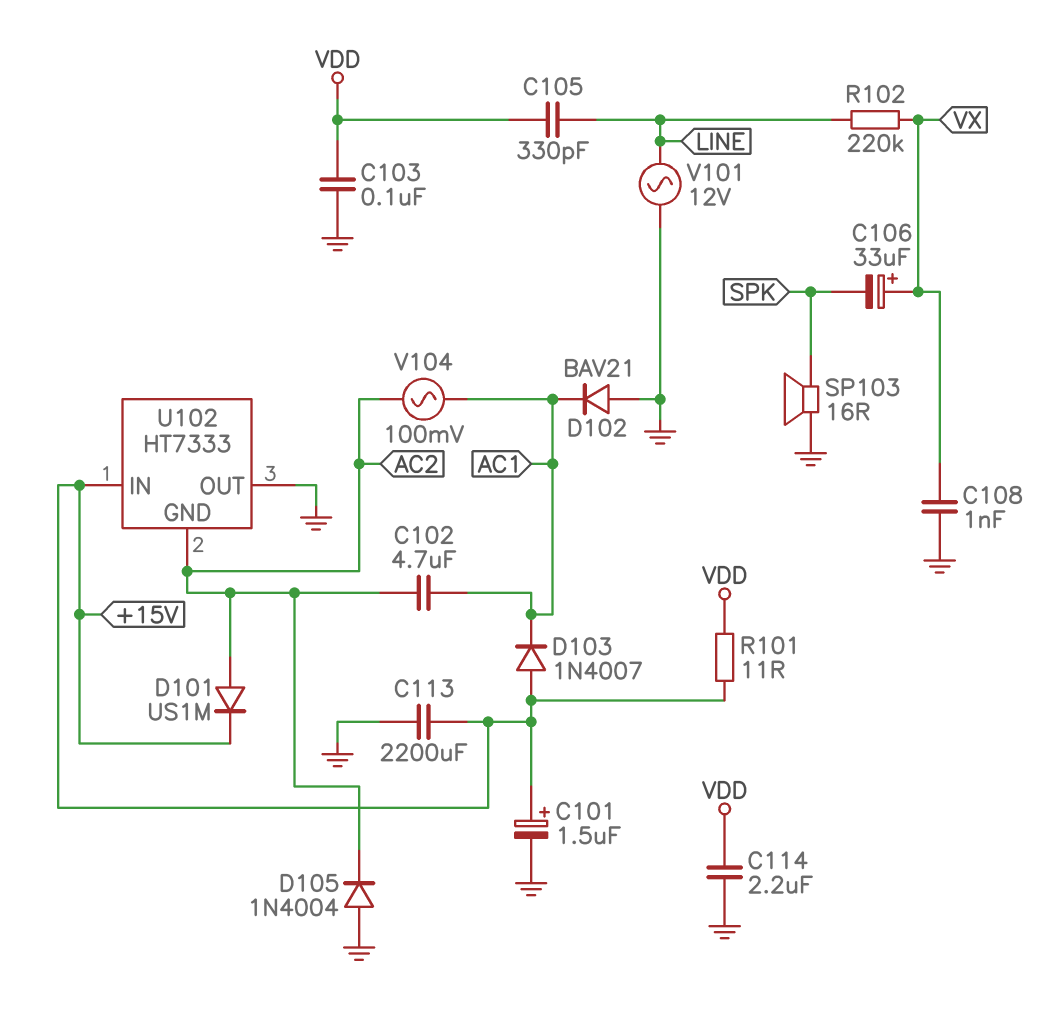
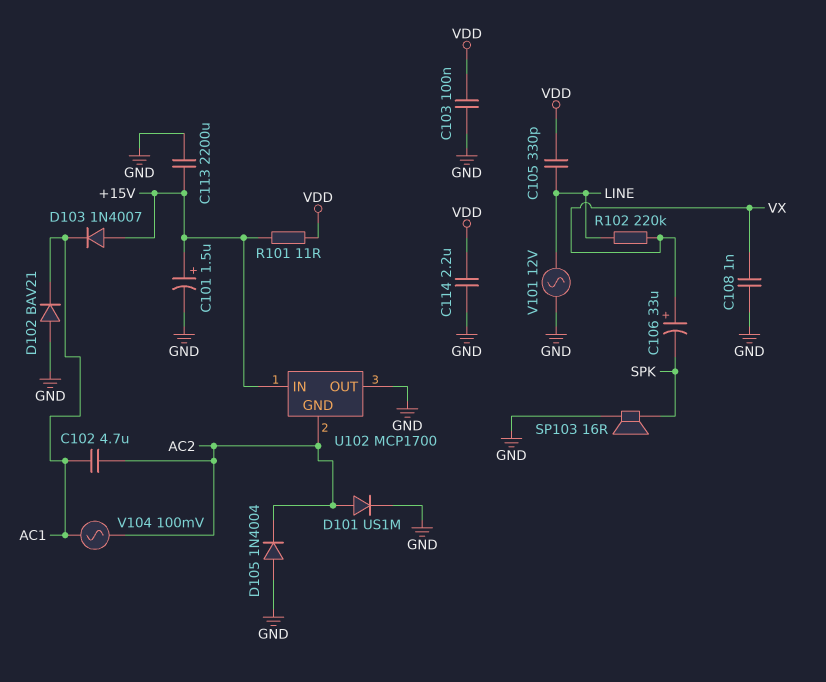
D101: diode US1M (A AC2, K +15V) -> diode US1M (A AC2, K GND)
U102: HT7333 -> MCP1700

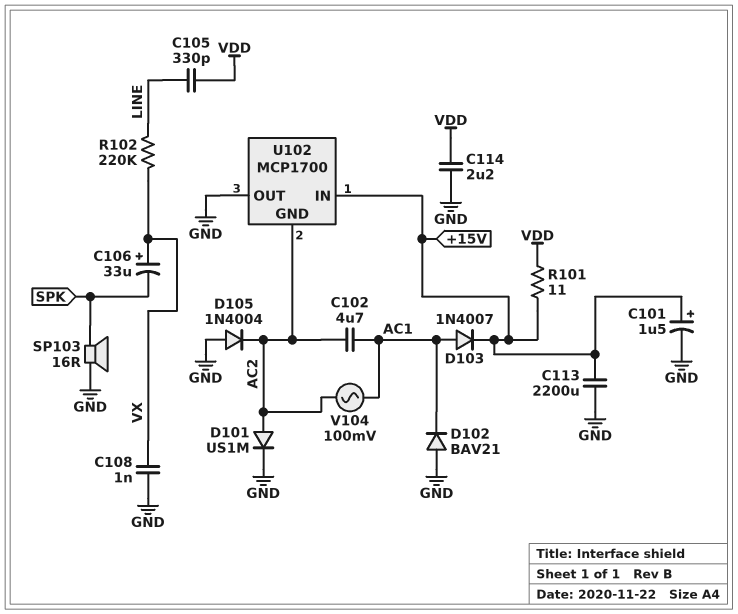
C103: 100nF (GND, VDD) -> none
D103: diode 1N4007 (A +15V, K AC1) -> diode 1N4007 (A AC1, K +15V)
V101: AC 12V (GND, LINE) -> none

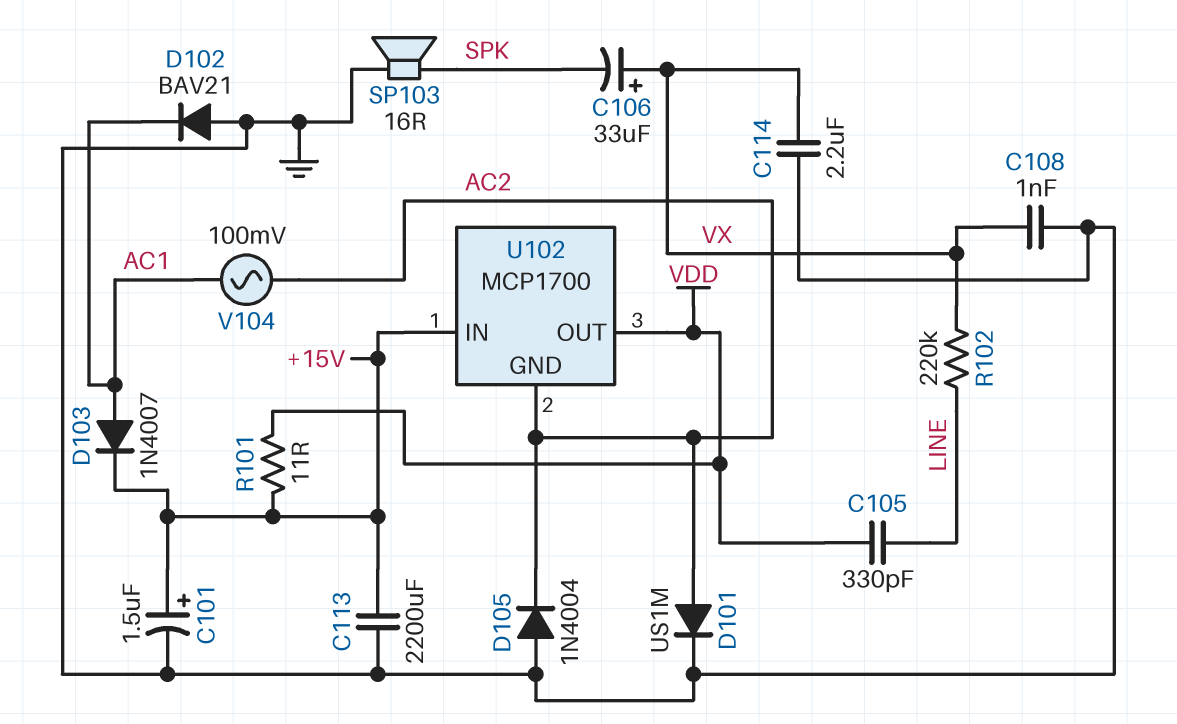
C102: 4.7uF (AC1, AC2) -> none
C114: 2.2uF (GND, VDD) -> 2.2uF (GND, VX)
U102 pin OUT: GND -> VDD

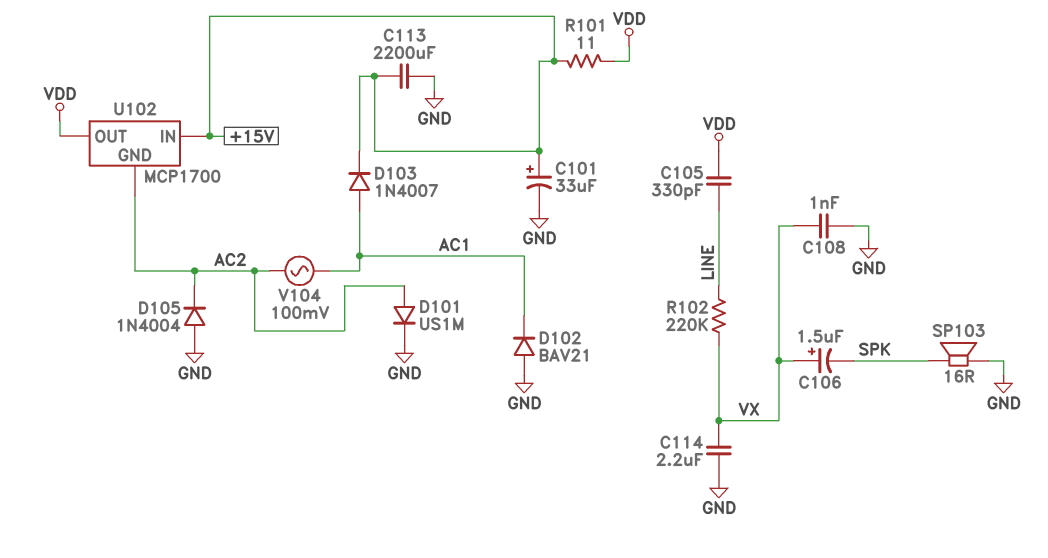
C101: 1.5uF (plus +15V, minus GND) -> 33uF (plus +15V, minus GND)
C106: 33uF (plus VX, minus SPK) -> 1.5uF (plus VX, minus SPK)

